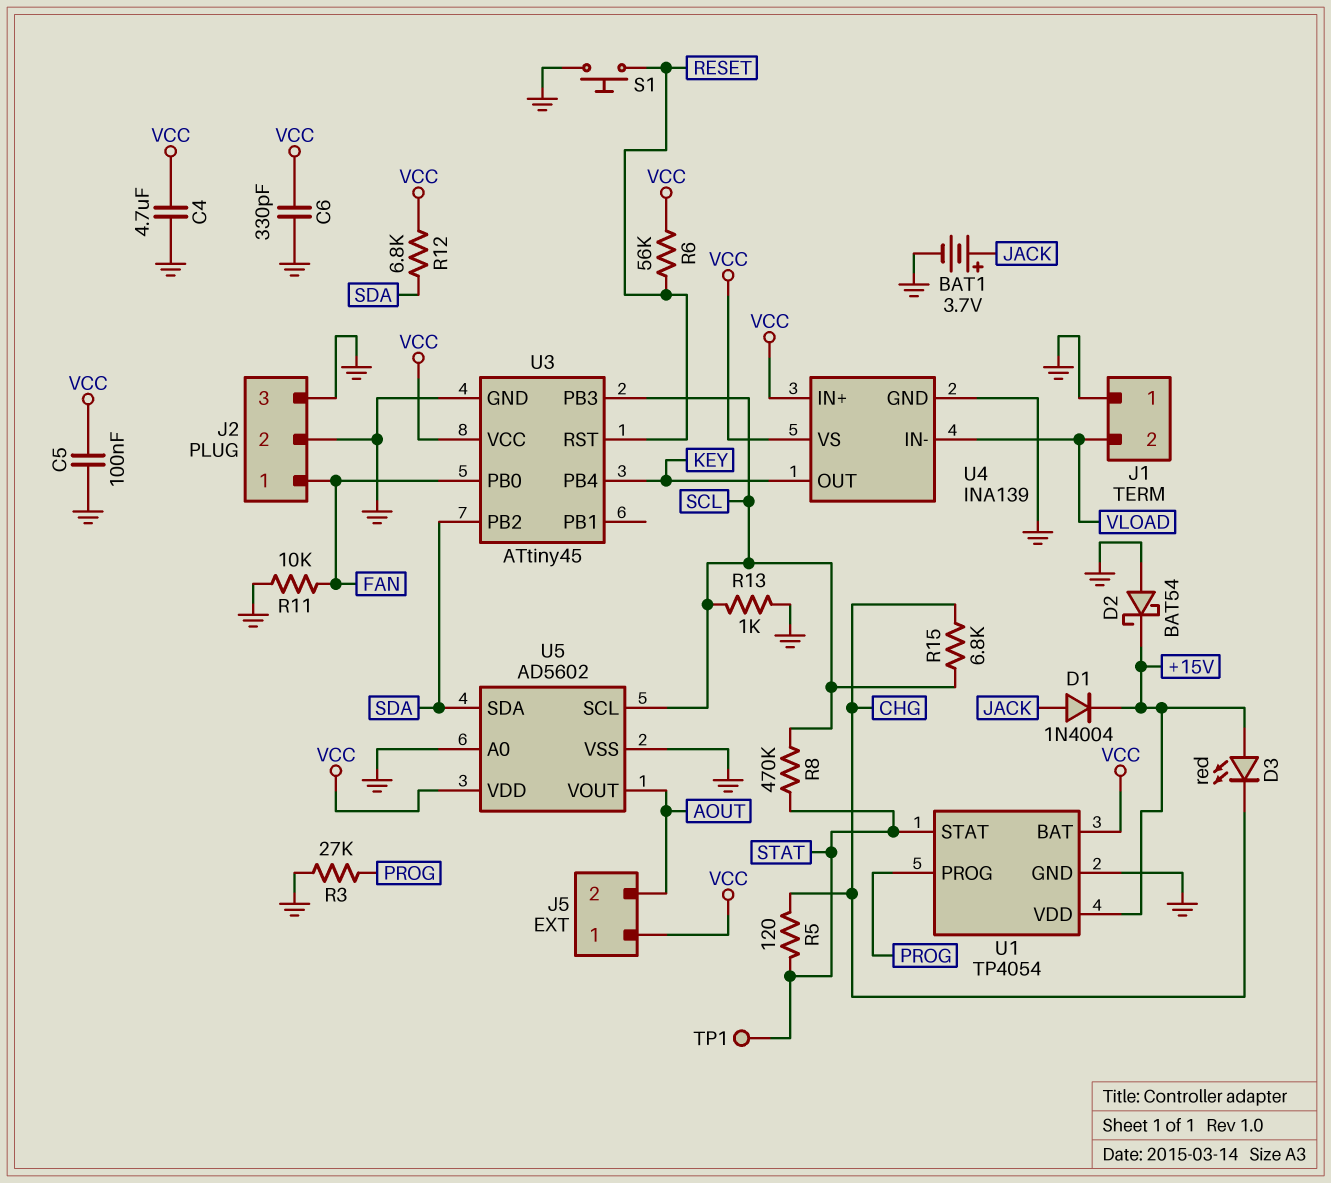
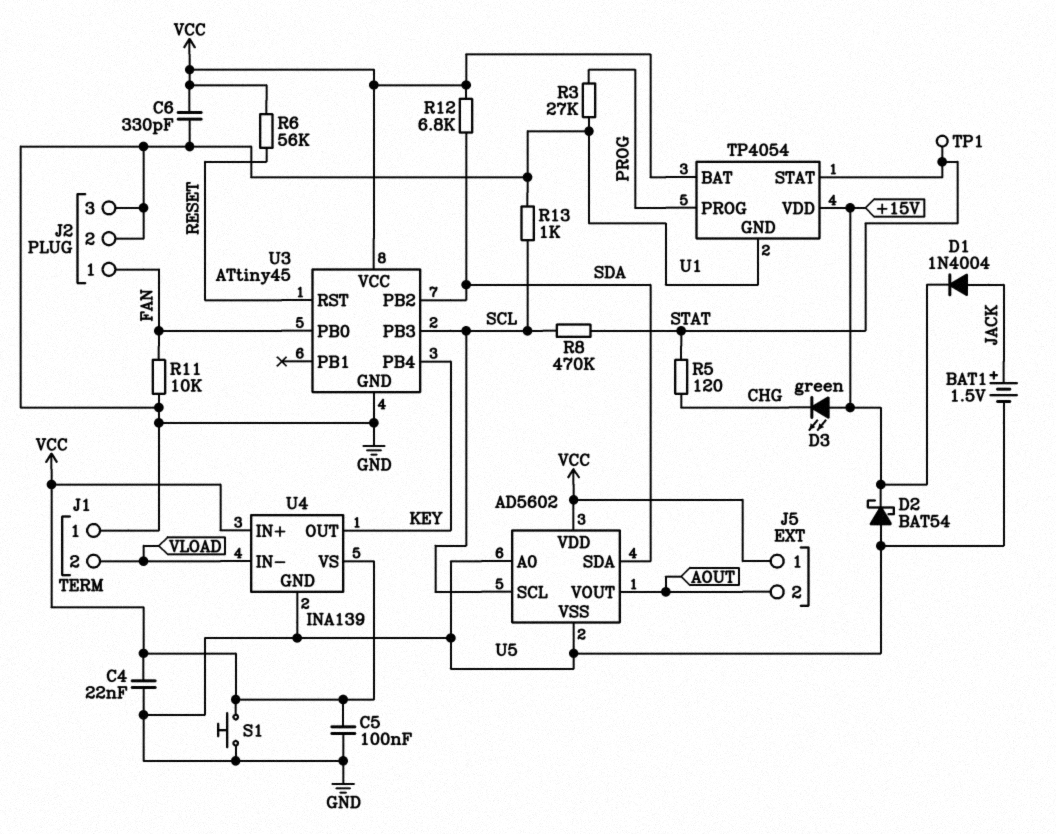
BAT1: 3.7V (plus JACK, minus GND) -> 1.5V (plus JACK, minus GND)
C4: 4.7uF (GND, VCC) -> 22nF (GND, VCC)
D3: LED red (A +15V, K CHG) -> LED green (A +15V, K CHG)
R15: 6.8k (CHG, SCL) -> none
S1: button (GND, RESET) -> button (GND, VCC)

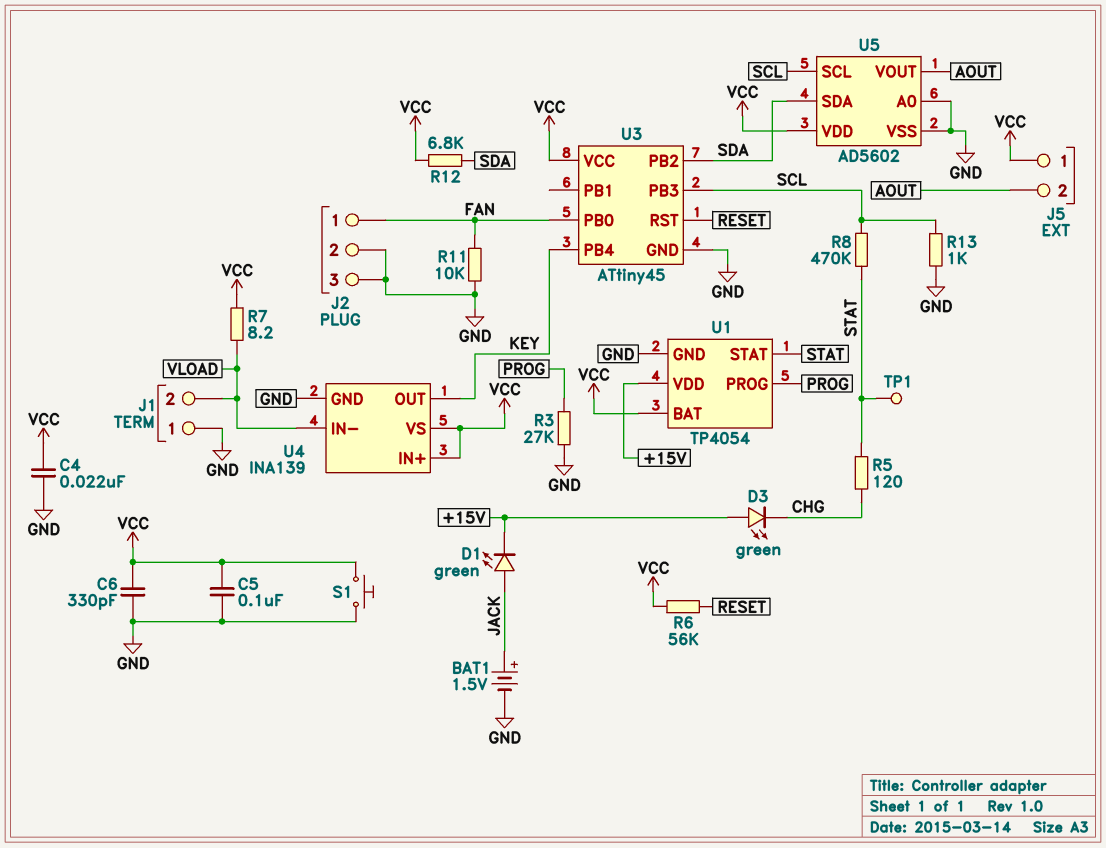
D1: diode 1N4004 (A JACK, K +15V) -> LED green (A JACK, K +15V)
D2: schottky BAT54 (A GND, K +15V) -> none
R7: none -> 8.2 (VCC, VLOAD)

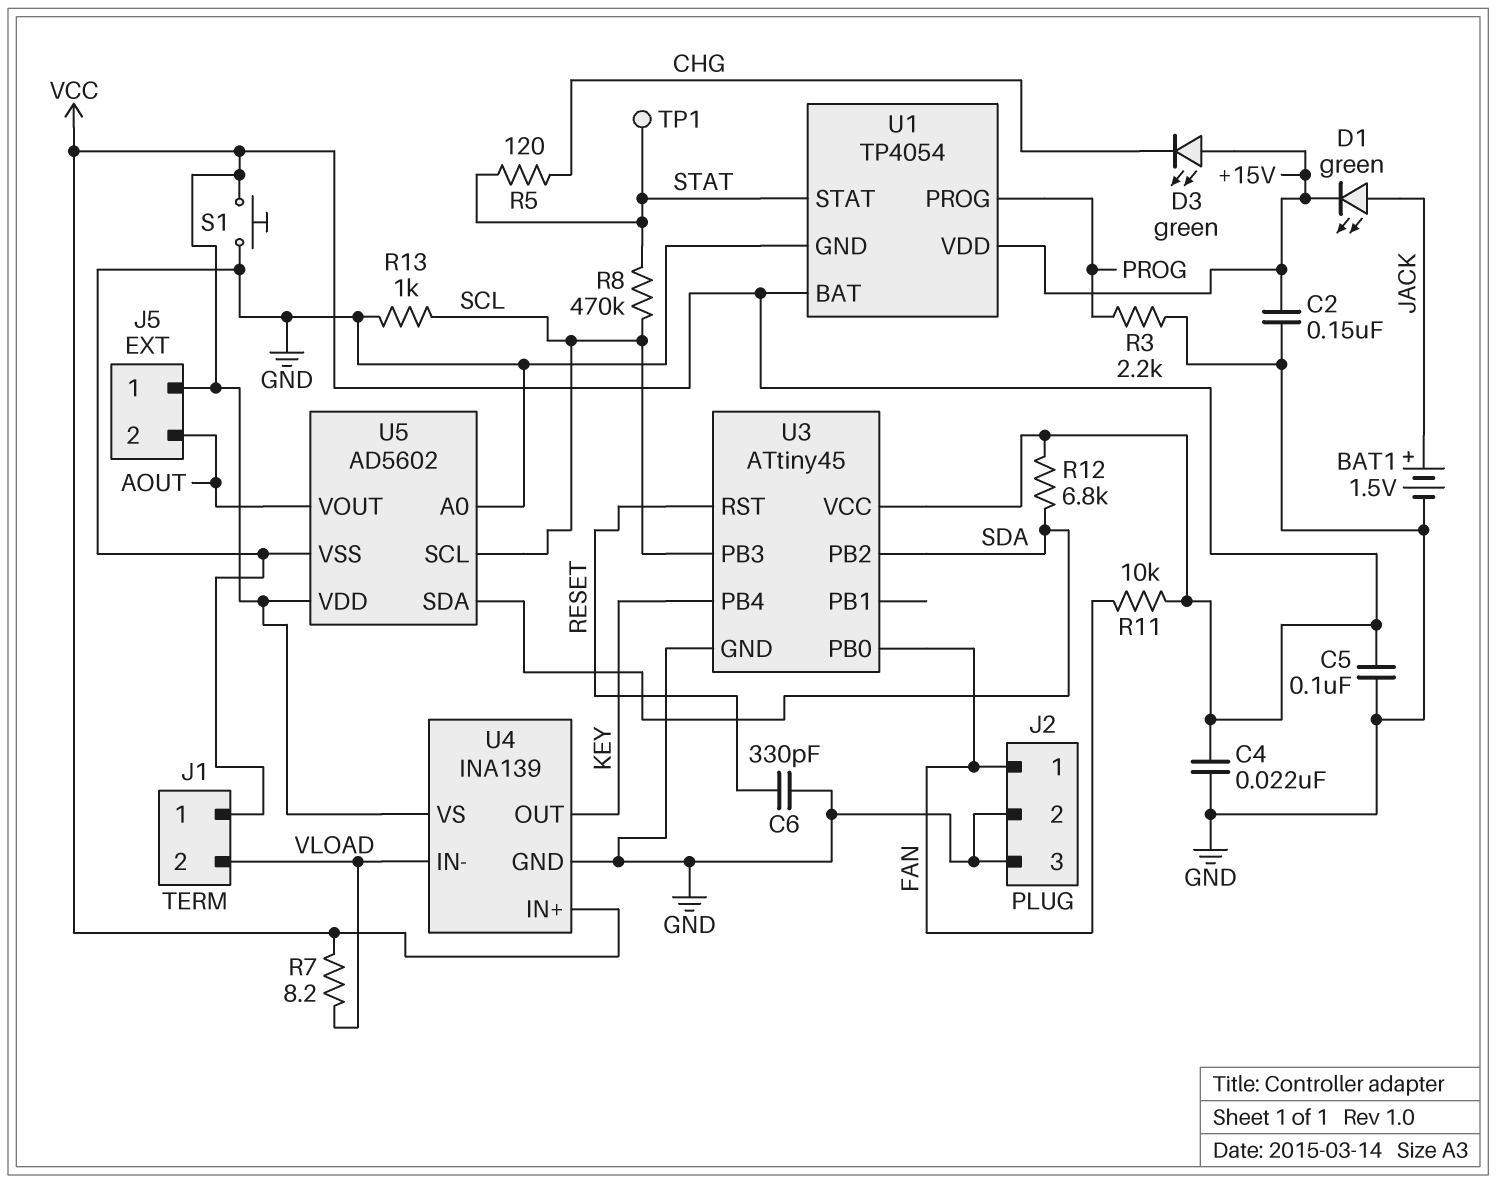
C2: none -> 150nF (+15V, GND)
C6: 330pF (GND, VCC) -> 330pF (GND, RESET)
R3: 27k (GND, PROG) -> 2.2k (GND, PROG)
R6: 56k (RESET, VCC) -> none
R11: 10k (FAN, GND) -> 10k (FAN, VCC)

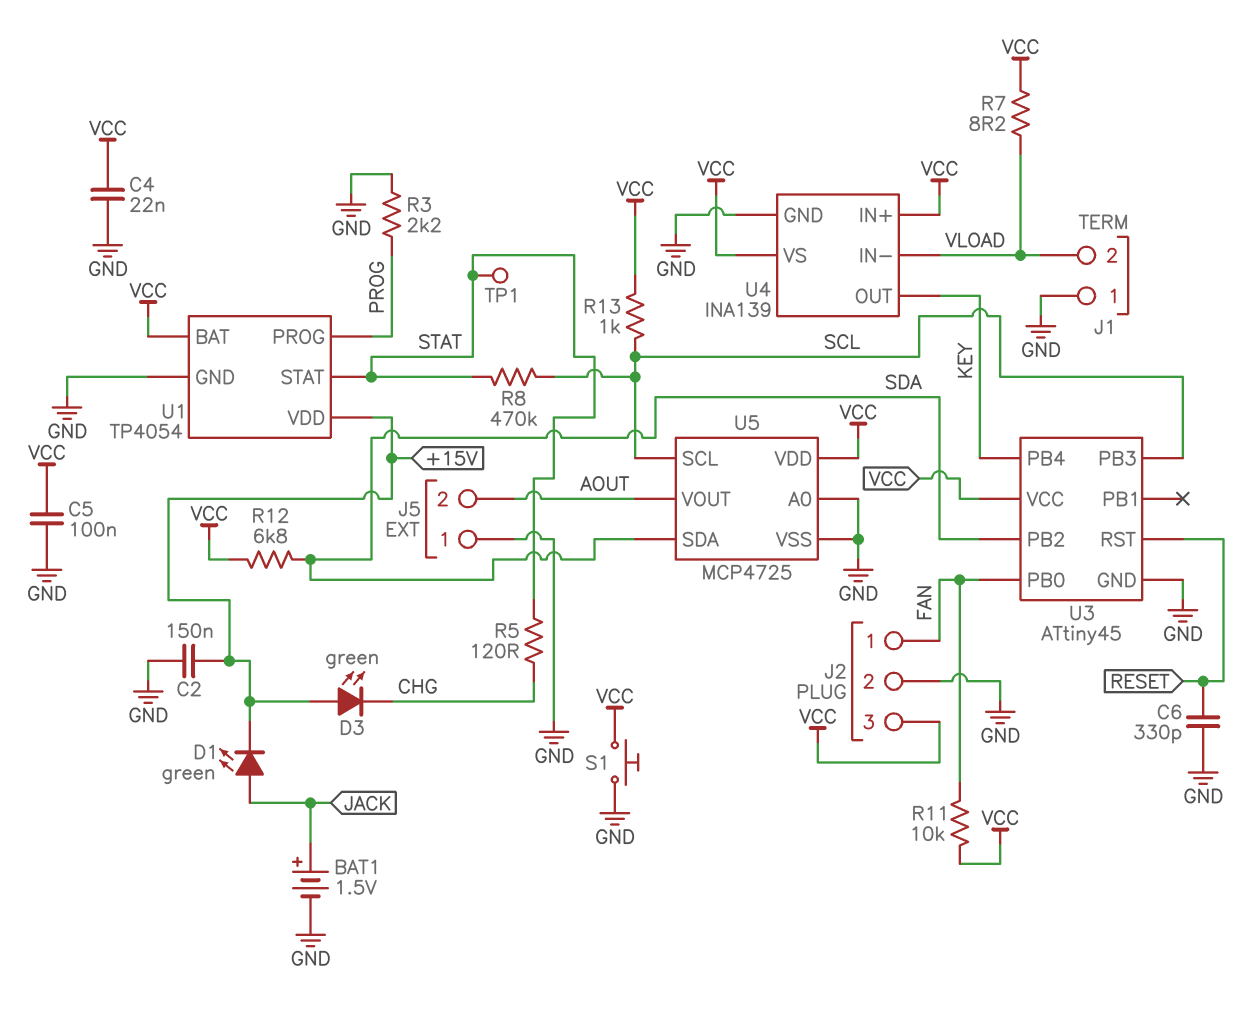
J2 pin 3: GND -> VCC
J5 pin 1: VCC -> GND
R13: 1k (GND, SCL) -> 1k (SCL, VCC)
U5: AD5602 -> MCP4725

